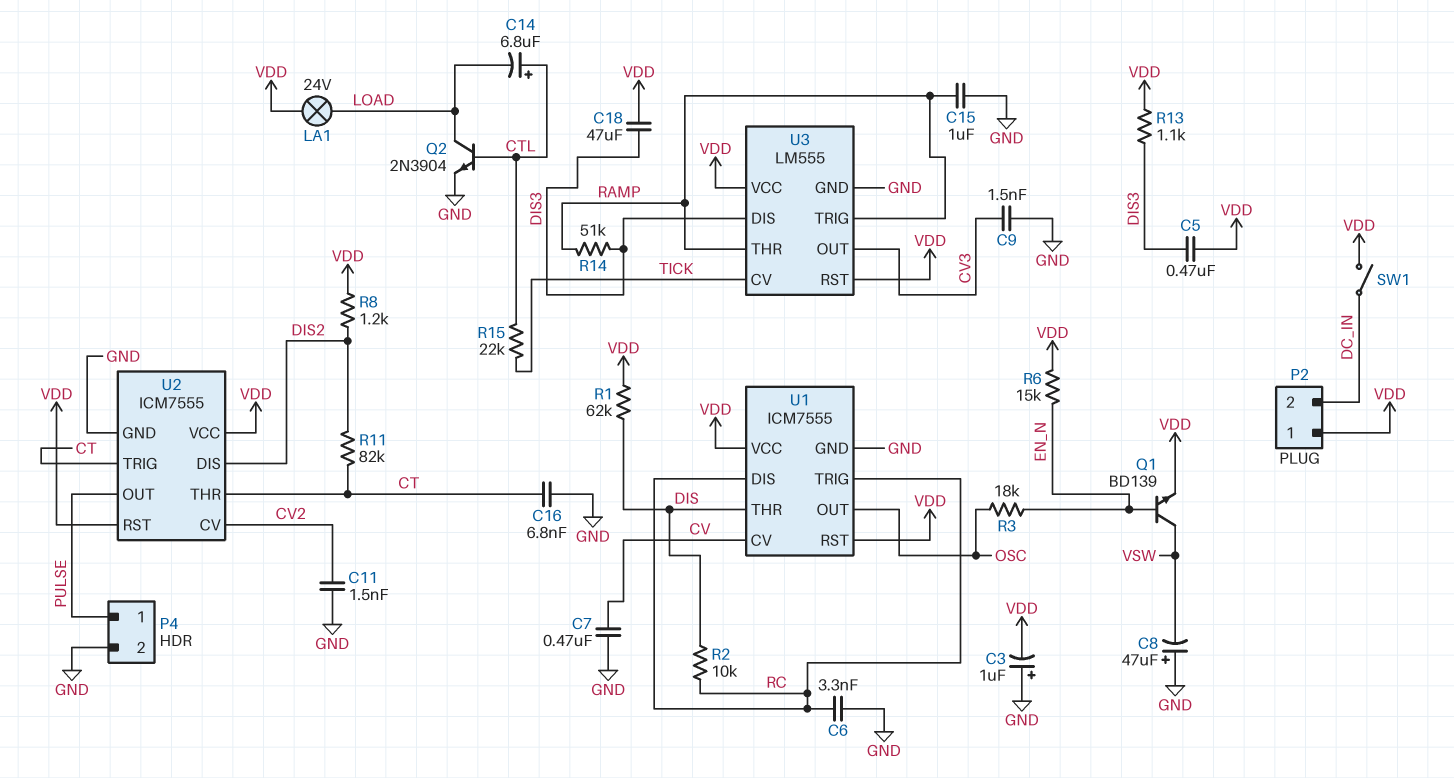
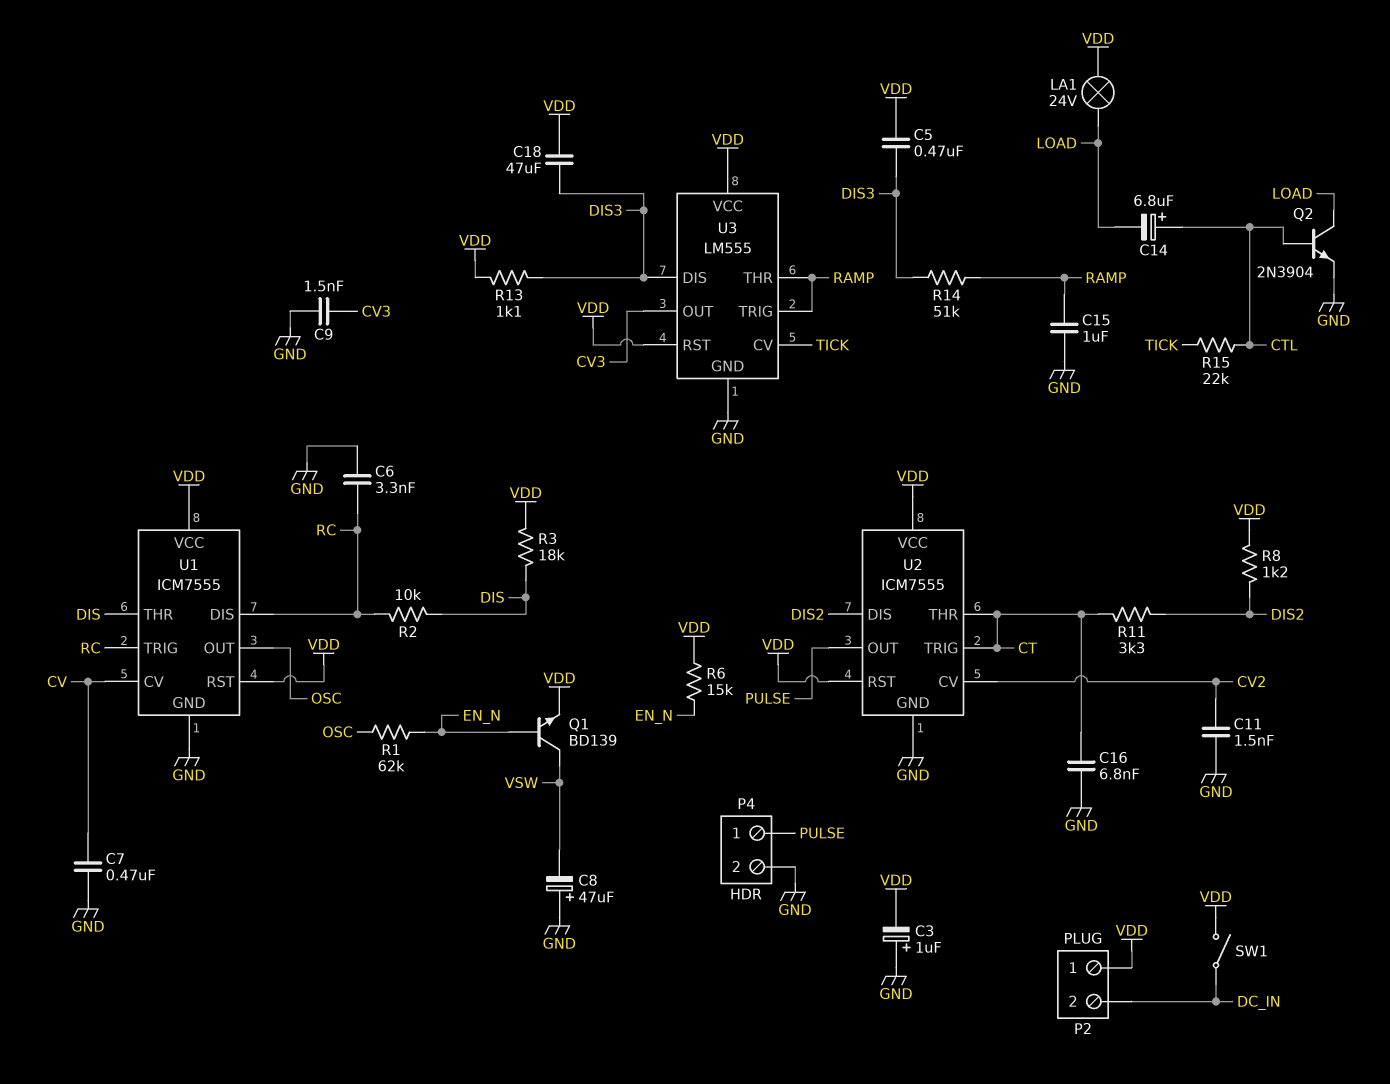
R1: 62k (DIS, VDD) -> 62k (EN_N, OSC)
R3: 18k (EN_N, OSC) -> 18k (DIS, VDD)
R11: 82k (CT, DIS2) -> 3.3k (CT, DIS2)

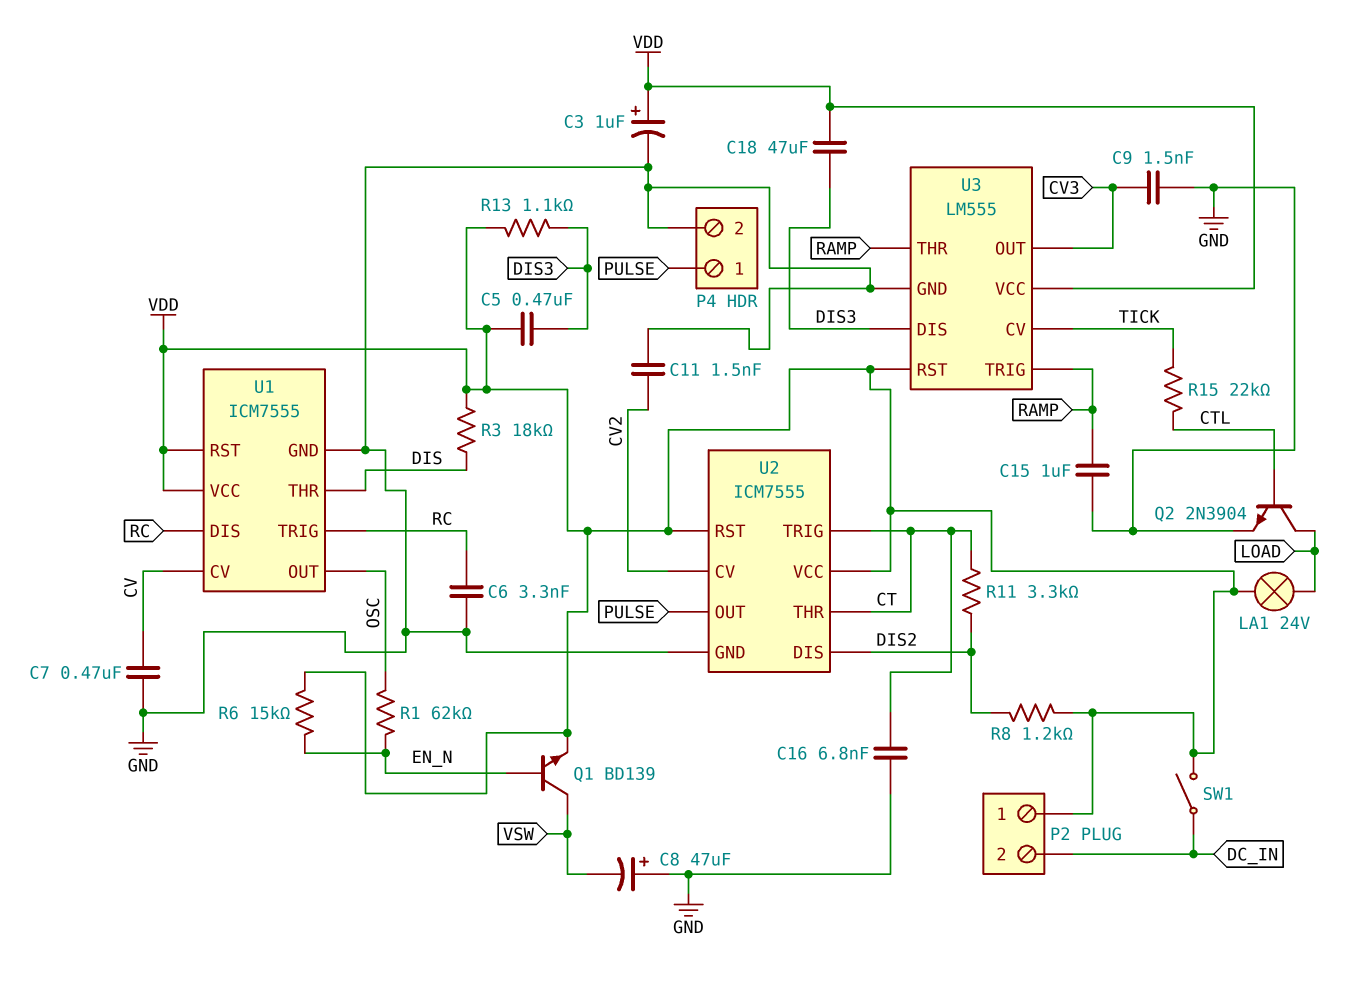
C3: 1uF (plus GND, minus VDD) -> 1uF (plus VDD, minus GND)
C14: 6.8uF (plus CTL, minus LOAD) -> none
R2: 10k (DIS, RC) -> none
R14: 51k (DIS3, RAMP) -> none

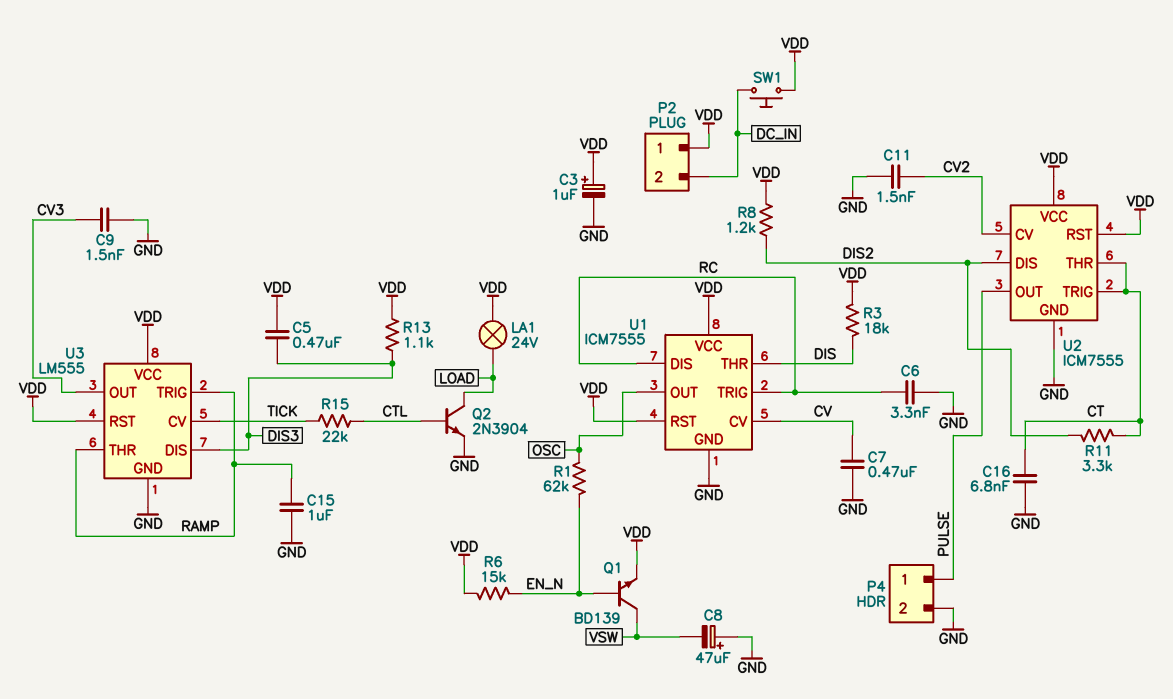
C18: 47uF (DIS3, VDD) -> none
SW1: switch (DC_IN, VDD) -> button (DC_IN, VDD)

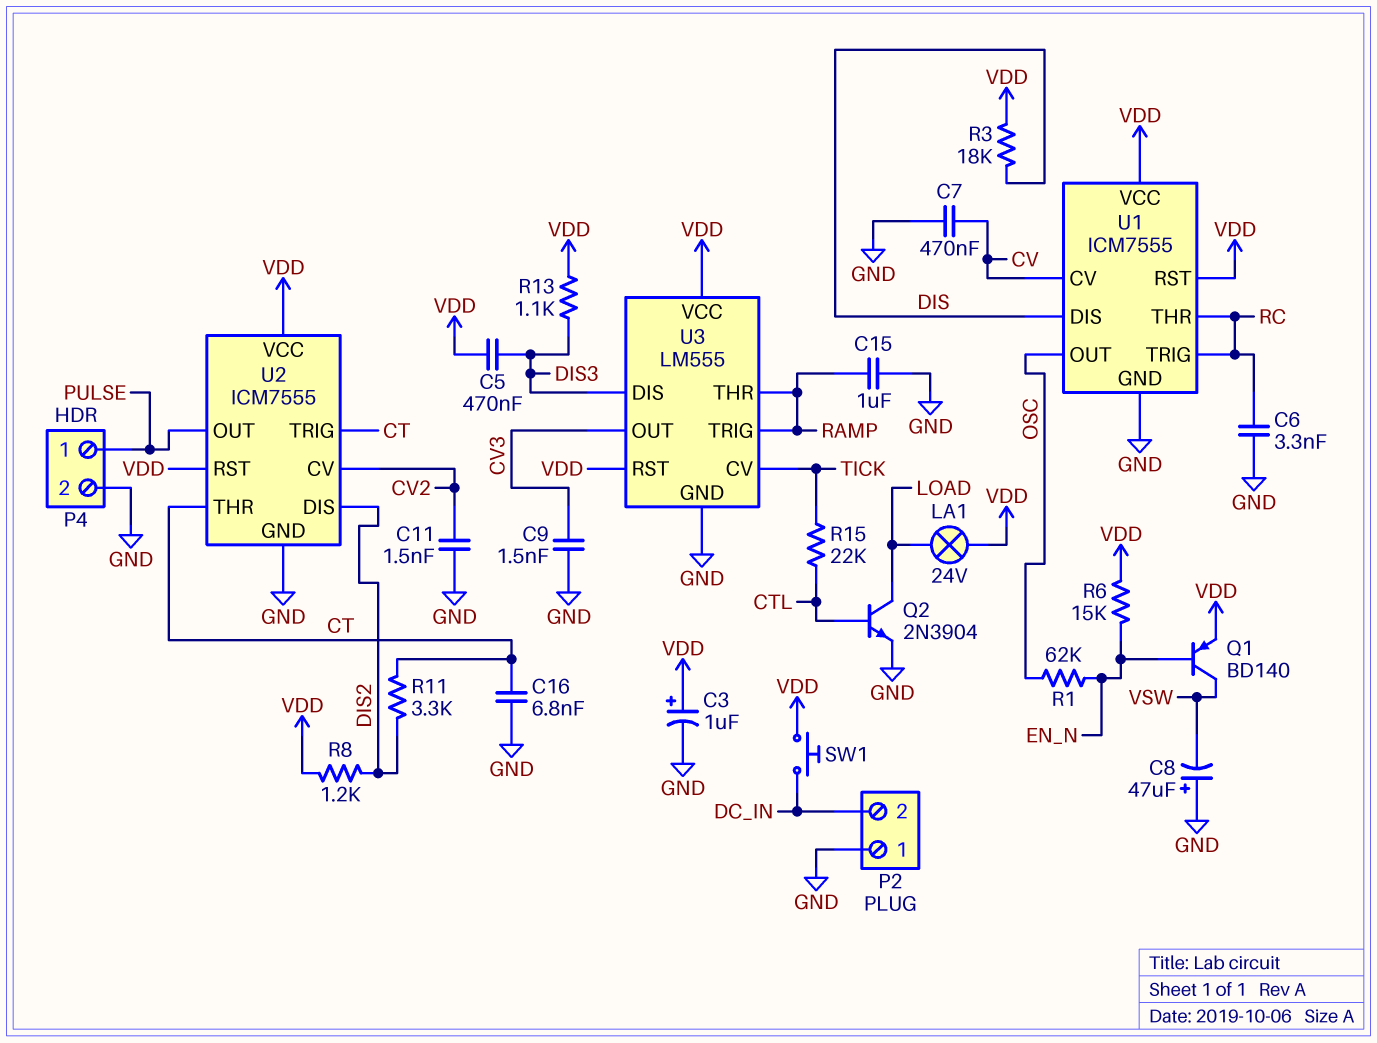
P2 pin 1: VDD -> GND
Q1: NPN BD139 (B EN_N, C VSW, E VDD) -> PNP BD140 (B EN_N, C VSW, E VDD)
U1 pin DIS: RC -> DIS
U1 pin THR: DIS -> RC

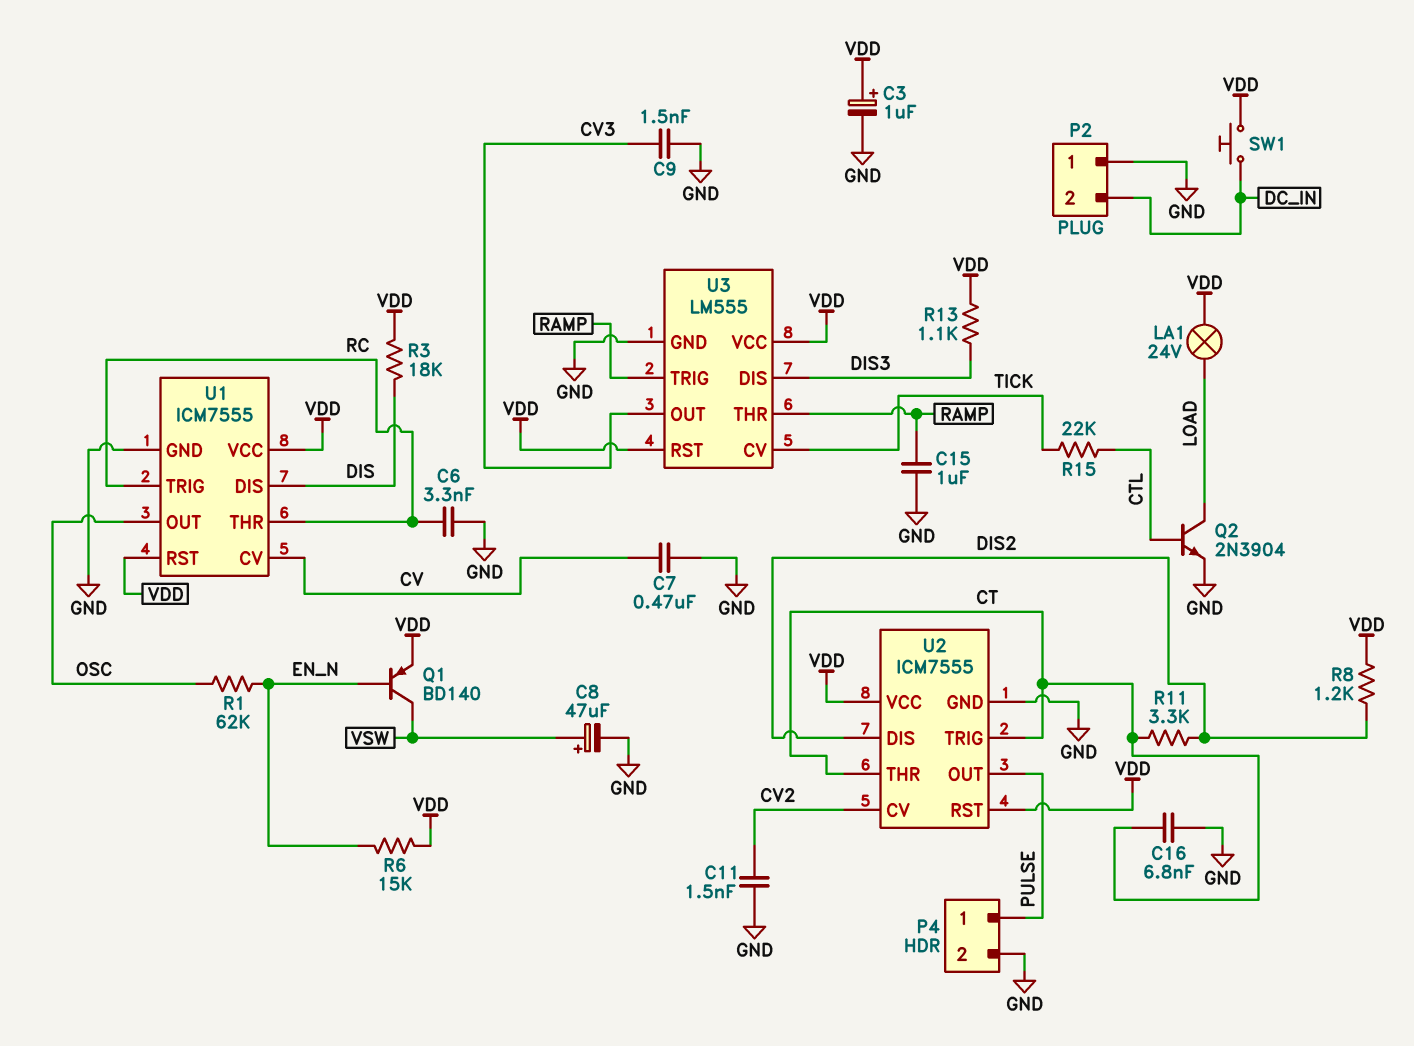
C5: 470nF (DIS3, VDD) -> none
C8: 47uF (plus GND, minus VSW) -> 47uF (plus VSW, minus GND)

